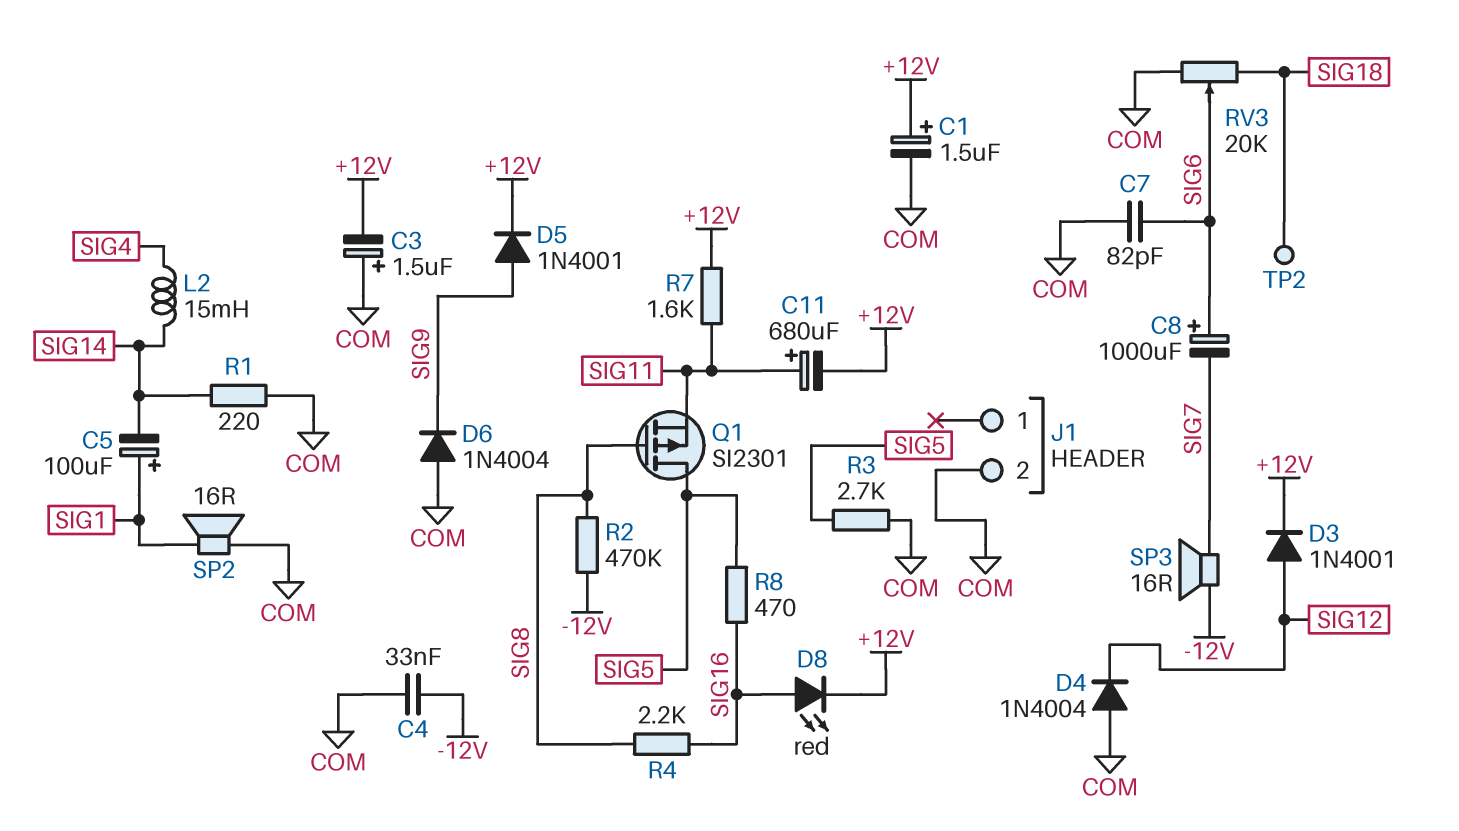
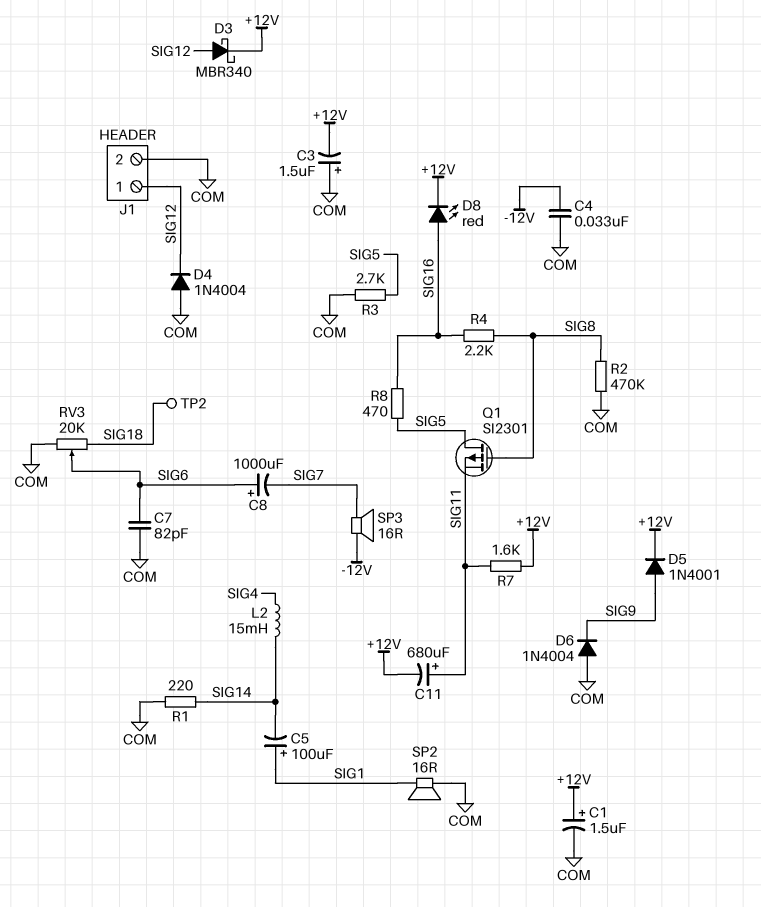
D3: diode 1N4001 (A SIG12, K +12V) -> schottky MBR340 (A SIG12, K +12V)
J1 pin 1: none -> SIG12
R2: 470k (-12V, SIG8) -> 470k (COM, SIG8)

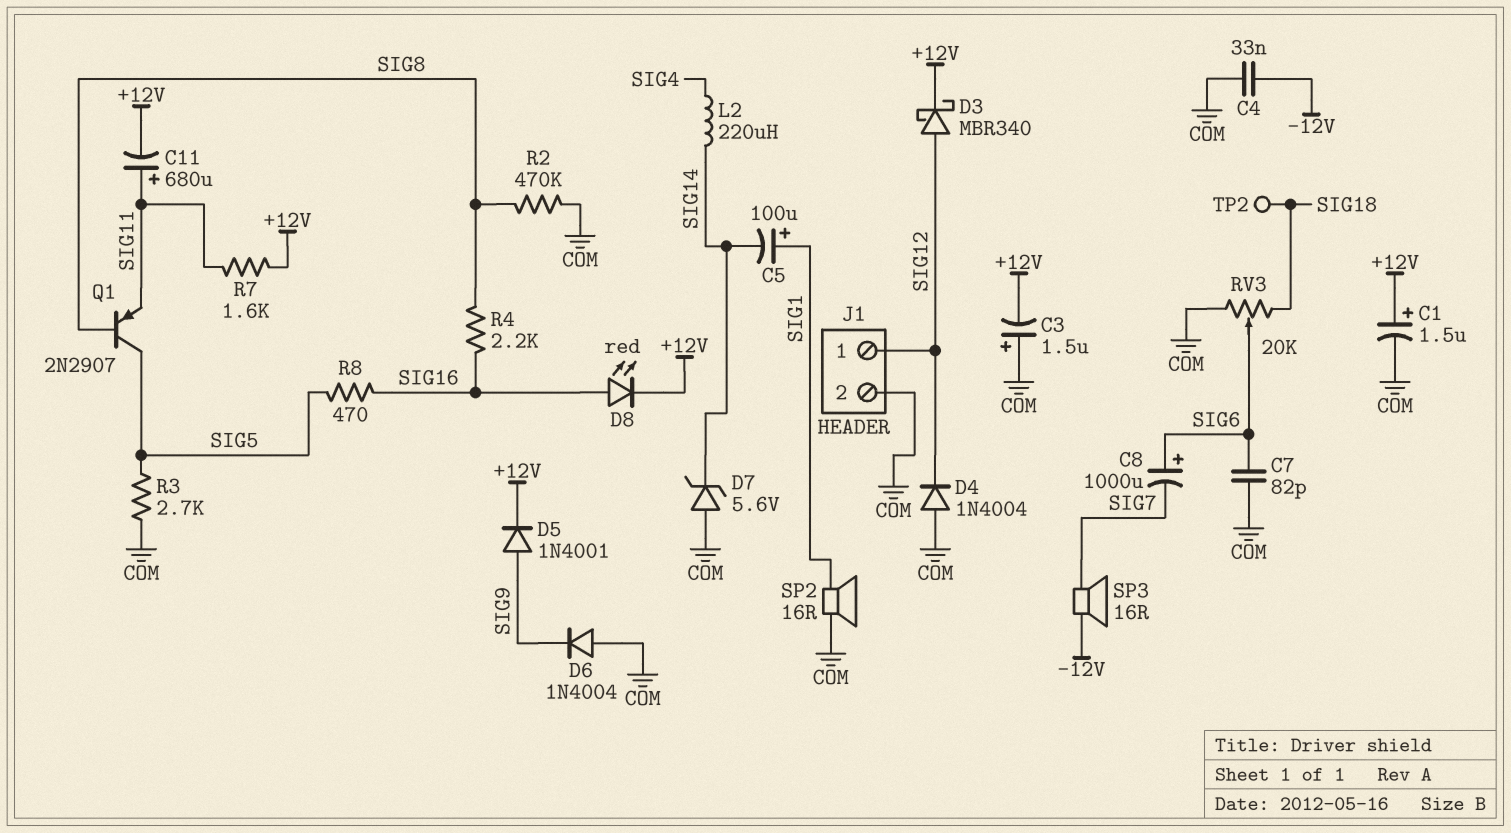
D7: none -> zener 5.6V (A COM, K SIG14)
L2: 15mH (SIG4, SIG14) -> 220uH (SIG4, SIG14)
Q1: PMOS SI2301 (G SIG8, D SIG5, S SIG11) -> PNP 2N2907 (B SIG8, C SIG5, E SIG11)
R1: 220 (COM, SIG14) -> none

